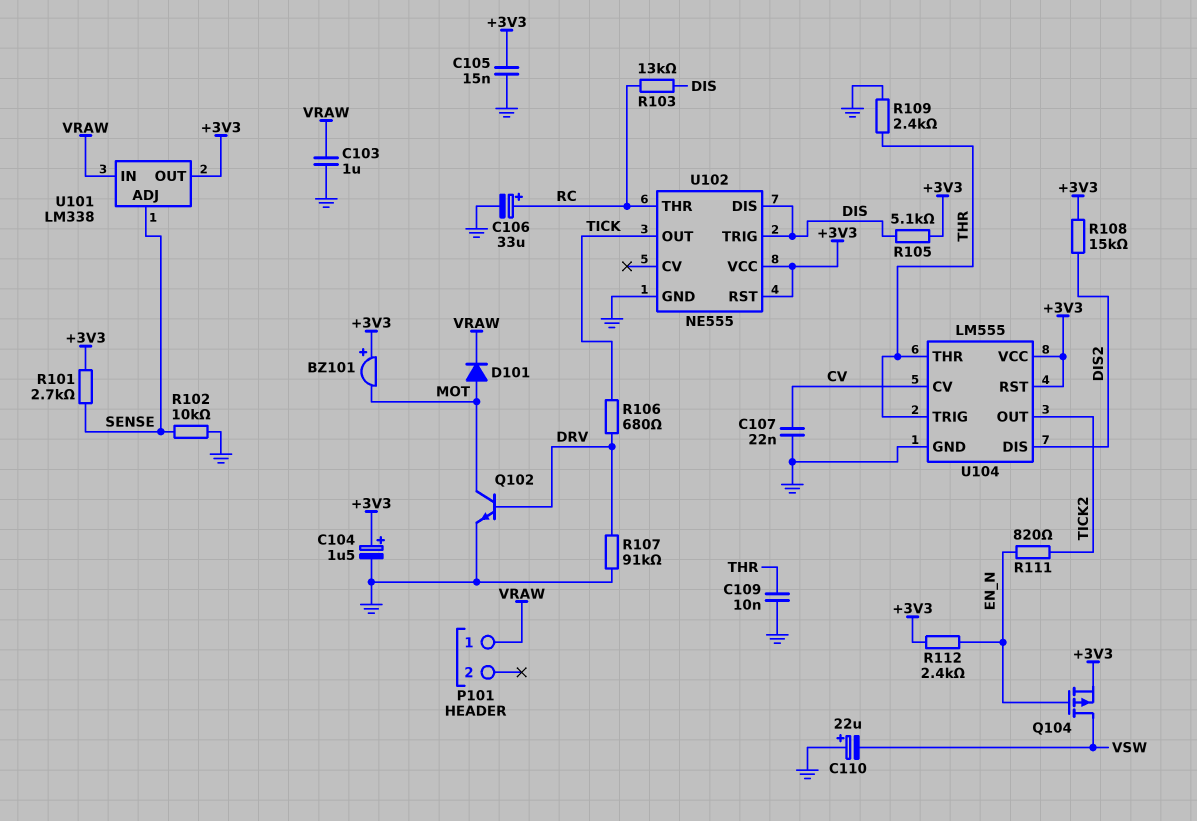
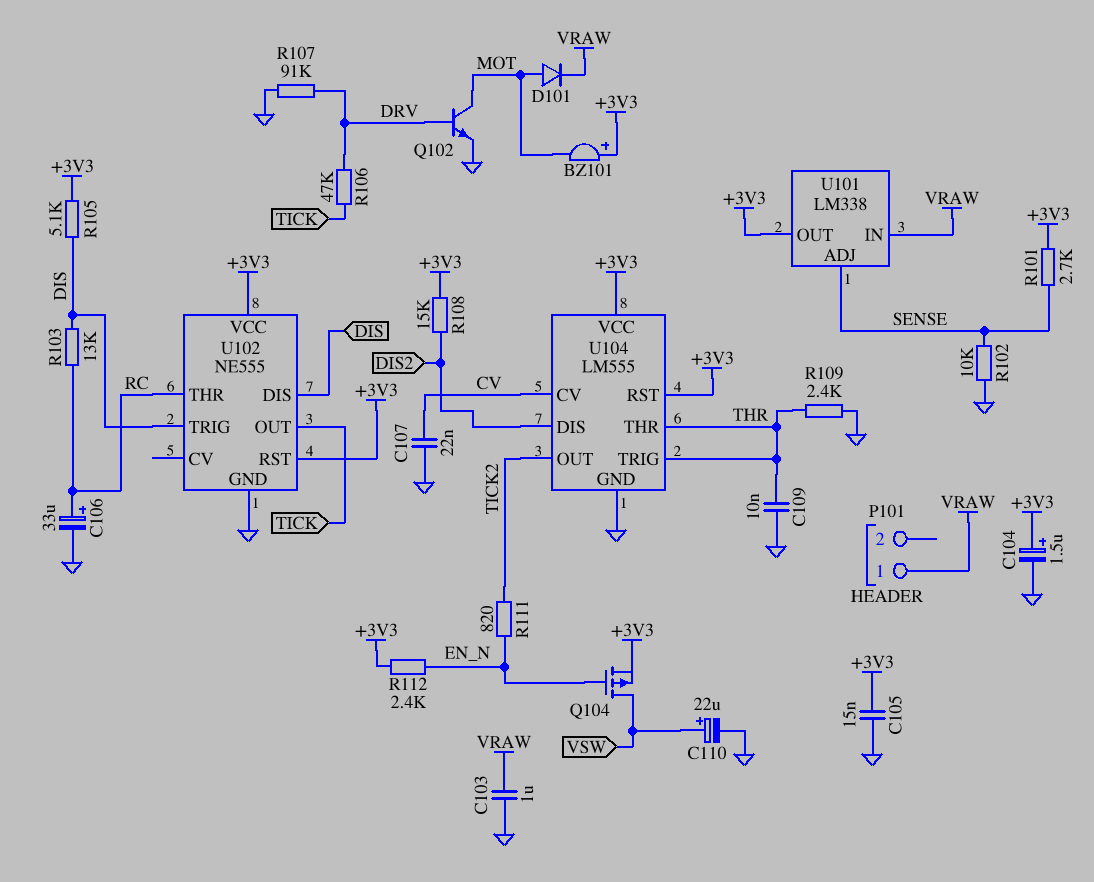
C110: 22uF (plus GND, minus VSW) -> 22uF (plus VSW, minus GND)
R106: 680 (DRV, TICK) -> 47k (DRV, TICK)

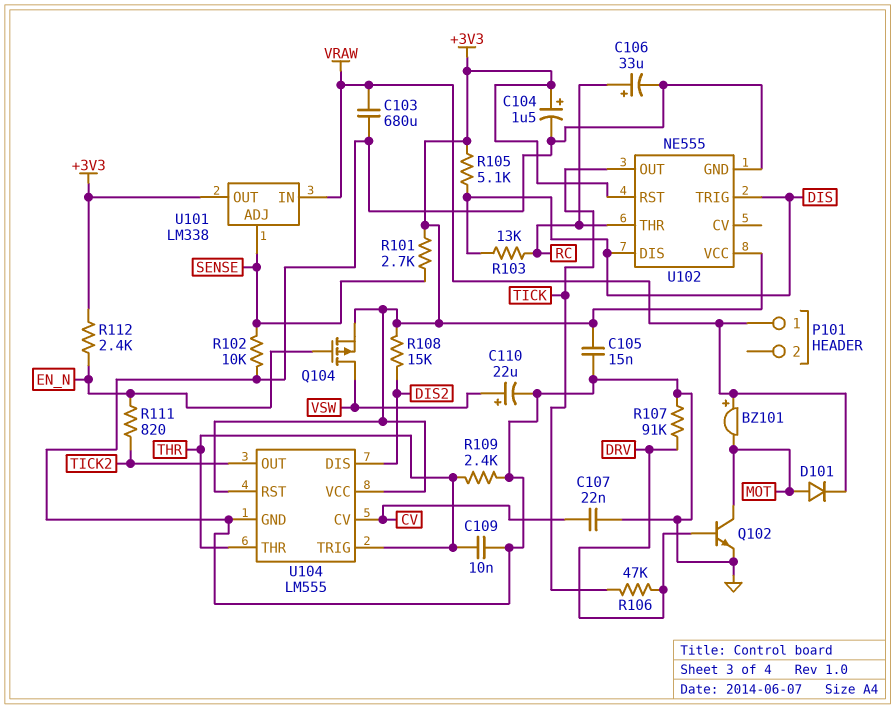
BZ101: buzzer (plus +3V3, minus MOT) -> buzzer (plus VRAW, minus MOT)
C103: 1uF (GND, VRAW) -> 680uF (GND, VRAW)

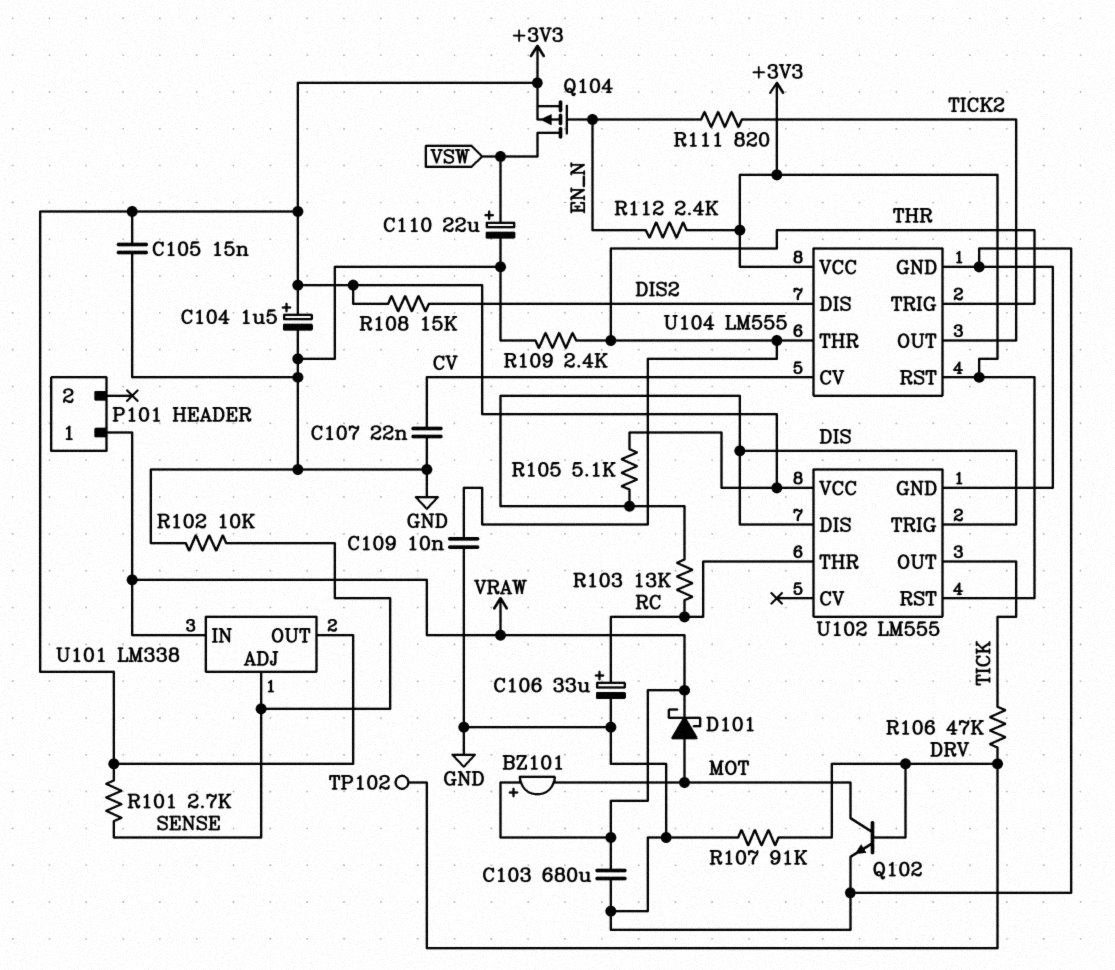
D101: diode (A MOT, K VRAW) -> schottky (A MOT, K VRAW)
TP102: none -> test point (DRV)
U102: NE555 -> LM555

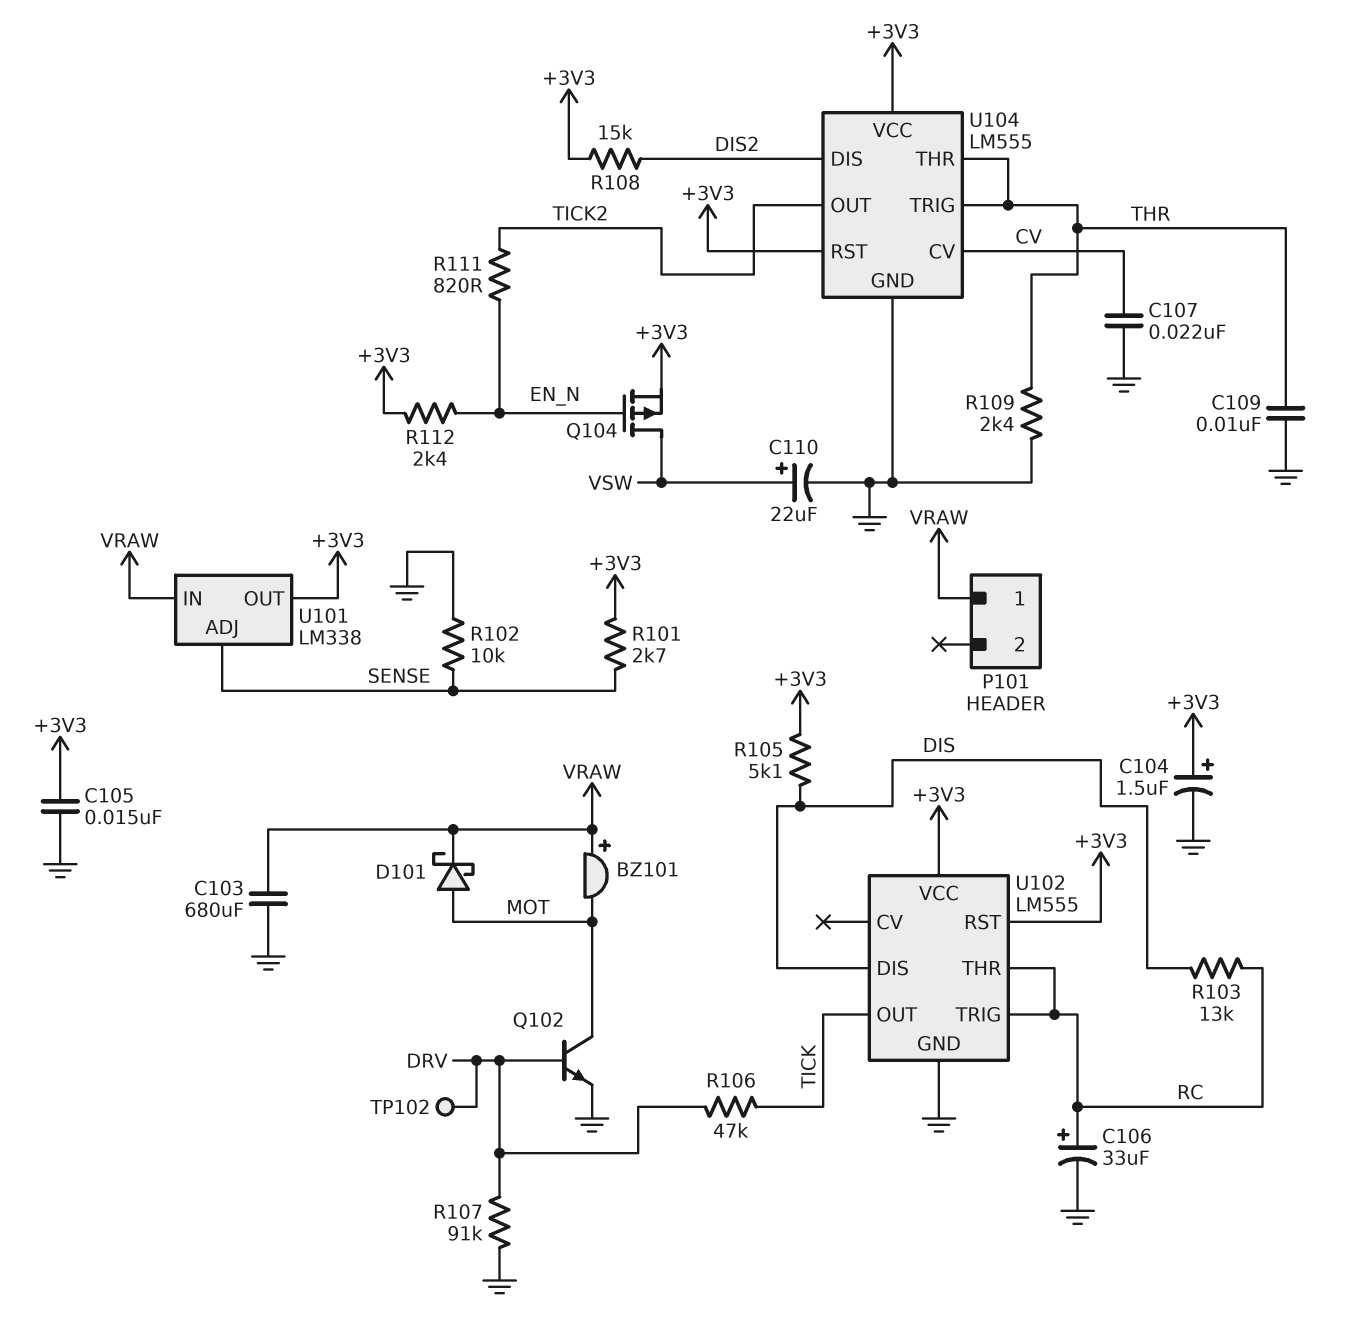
U102 pin TRIG: DIS -> RC

